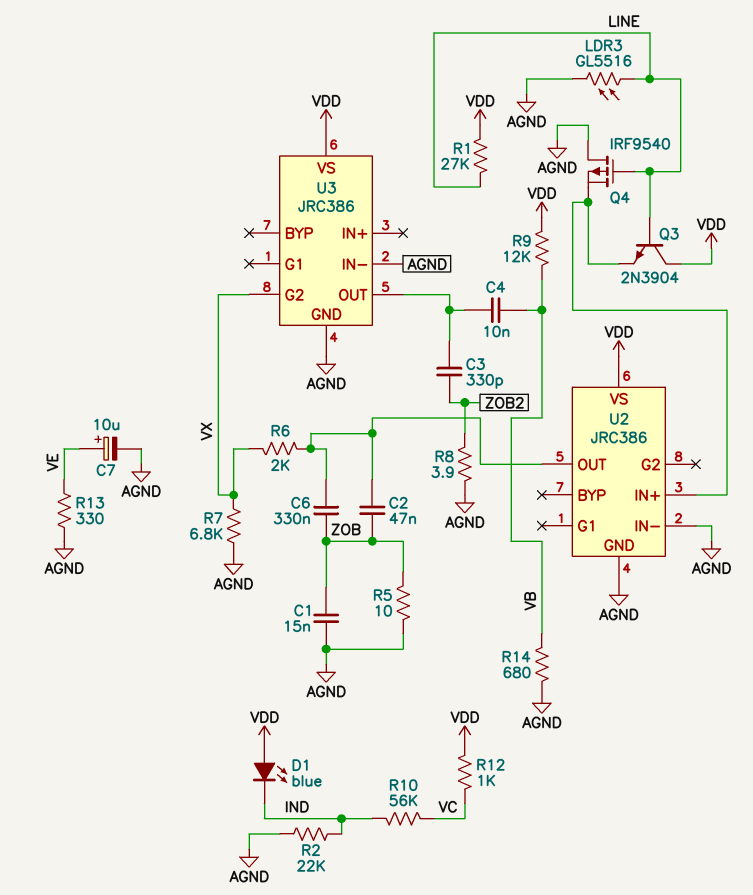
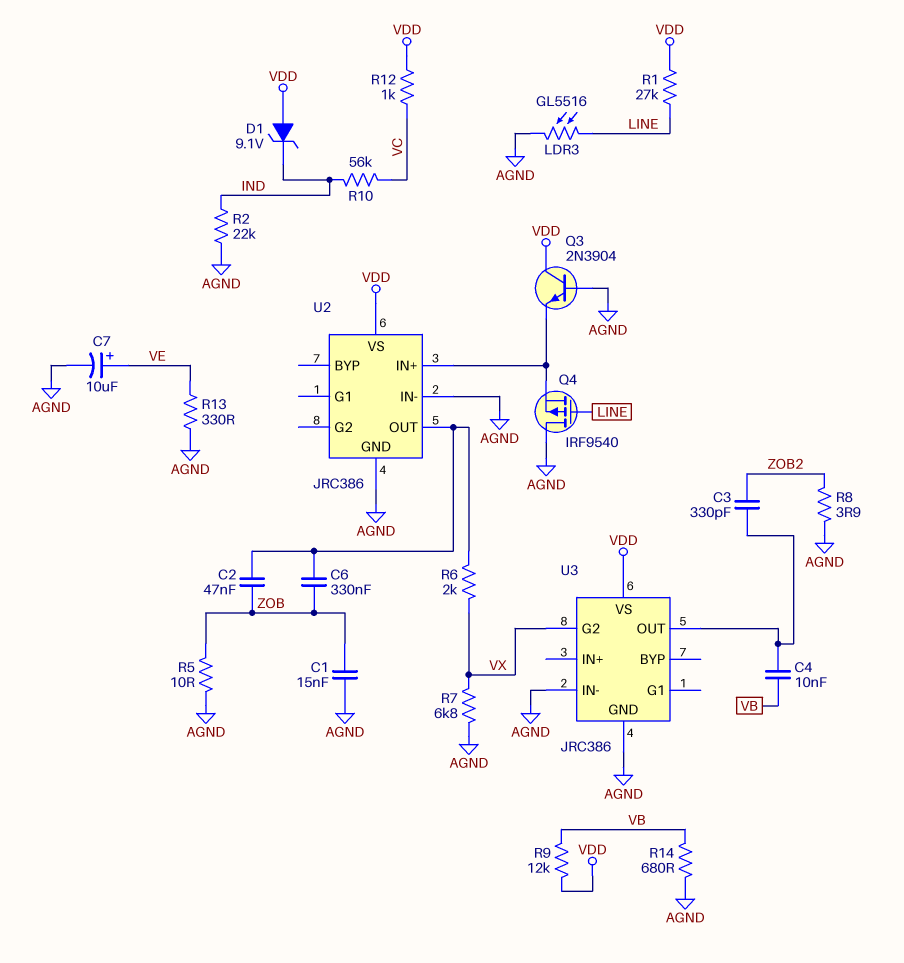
D1: LED blue (A VDD, K IND) -> zener 9.1V (A VDD, K IND)
Q3: NPN 2N3904 (B LINE, C VDD, E U2/IN+) -> NPN 2N3904 (B AGND, C VDD, E U2/IN+)

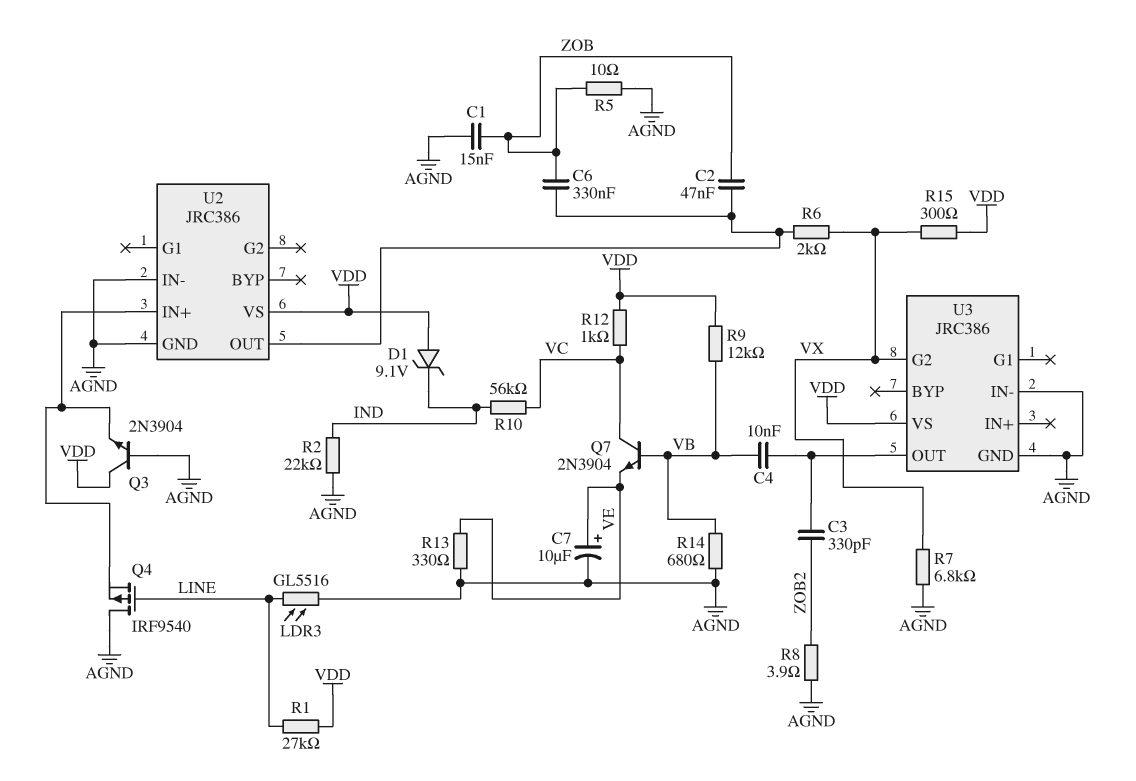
Q7: none -> NPN 2N3904 (B VB, C VC, E VE)
R15: none -> 300 (VDD, VX)

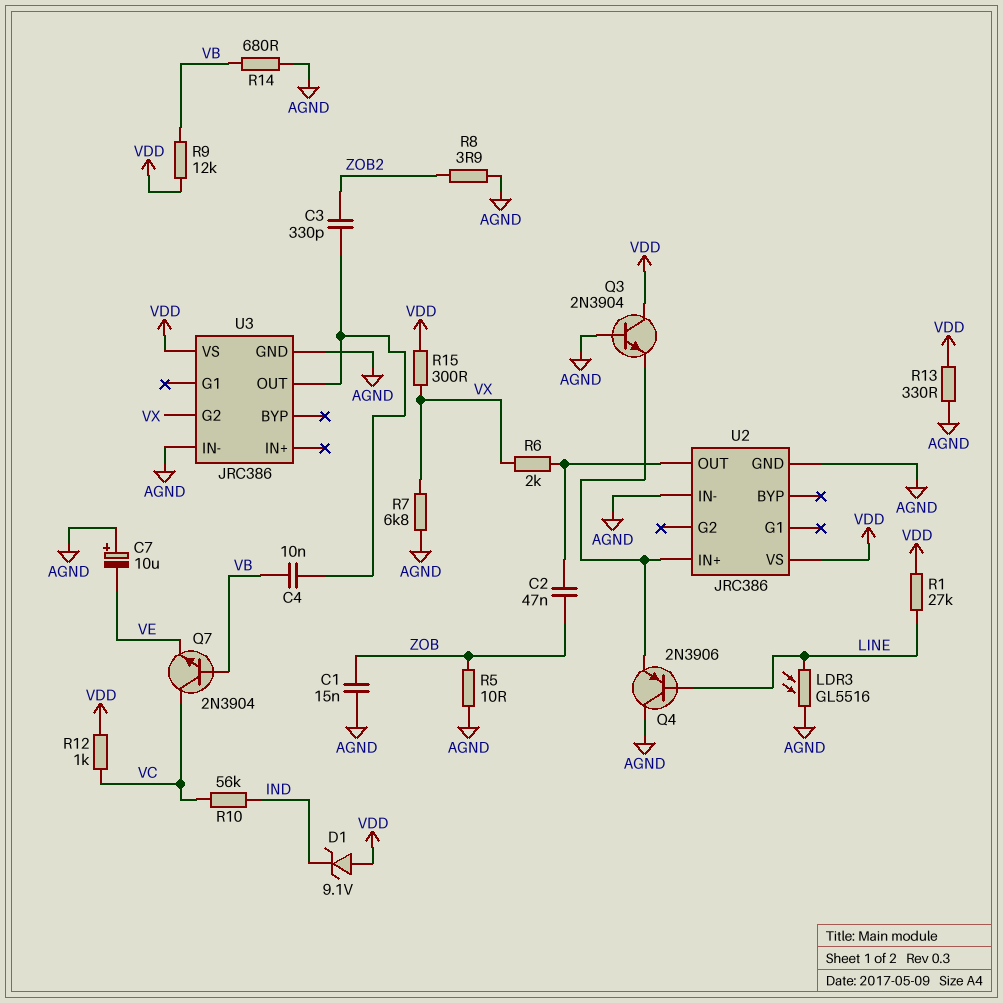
C6: 330nF (U2/OUT, ZOB) -> none
C7: 10uF (plus VE, minus AGND) -> 10uF (plus AGND, minus VE)
Q4: PMOS IRF9540 (G LINE, D AGND, S U2/IN+) -> PNP 2N3906 (B LINE, C AGND, E U2/IN+)
R2: 22k (AGND, IND) -> none
R13: 330 (AGND, VE) -> 330 (AGND, VDD)

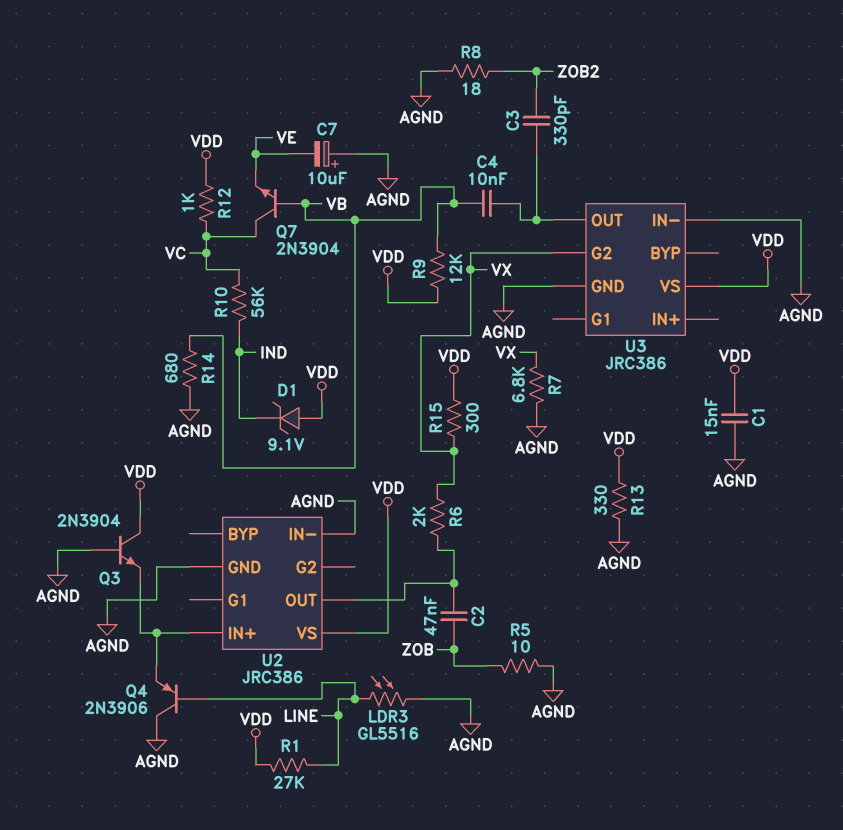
C1: 15nF (AGND, ZOB) -> 15nF (AGND, VDD)
R8: 3.9 (AGND, ZOB2) -> 18 (AGND, ZOB2)

